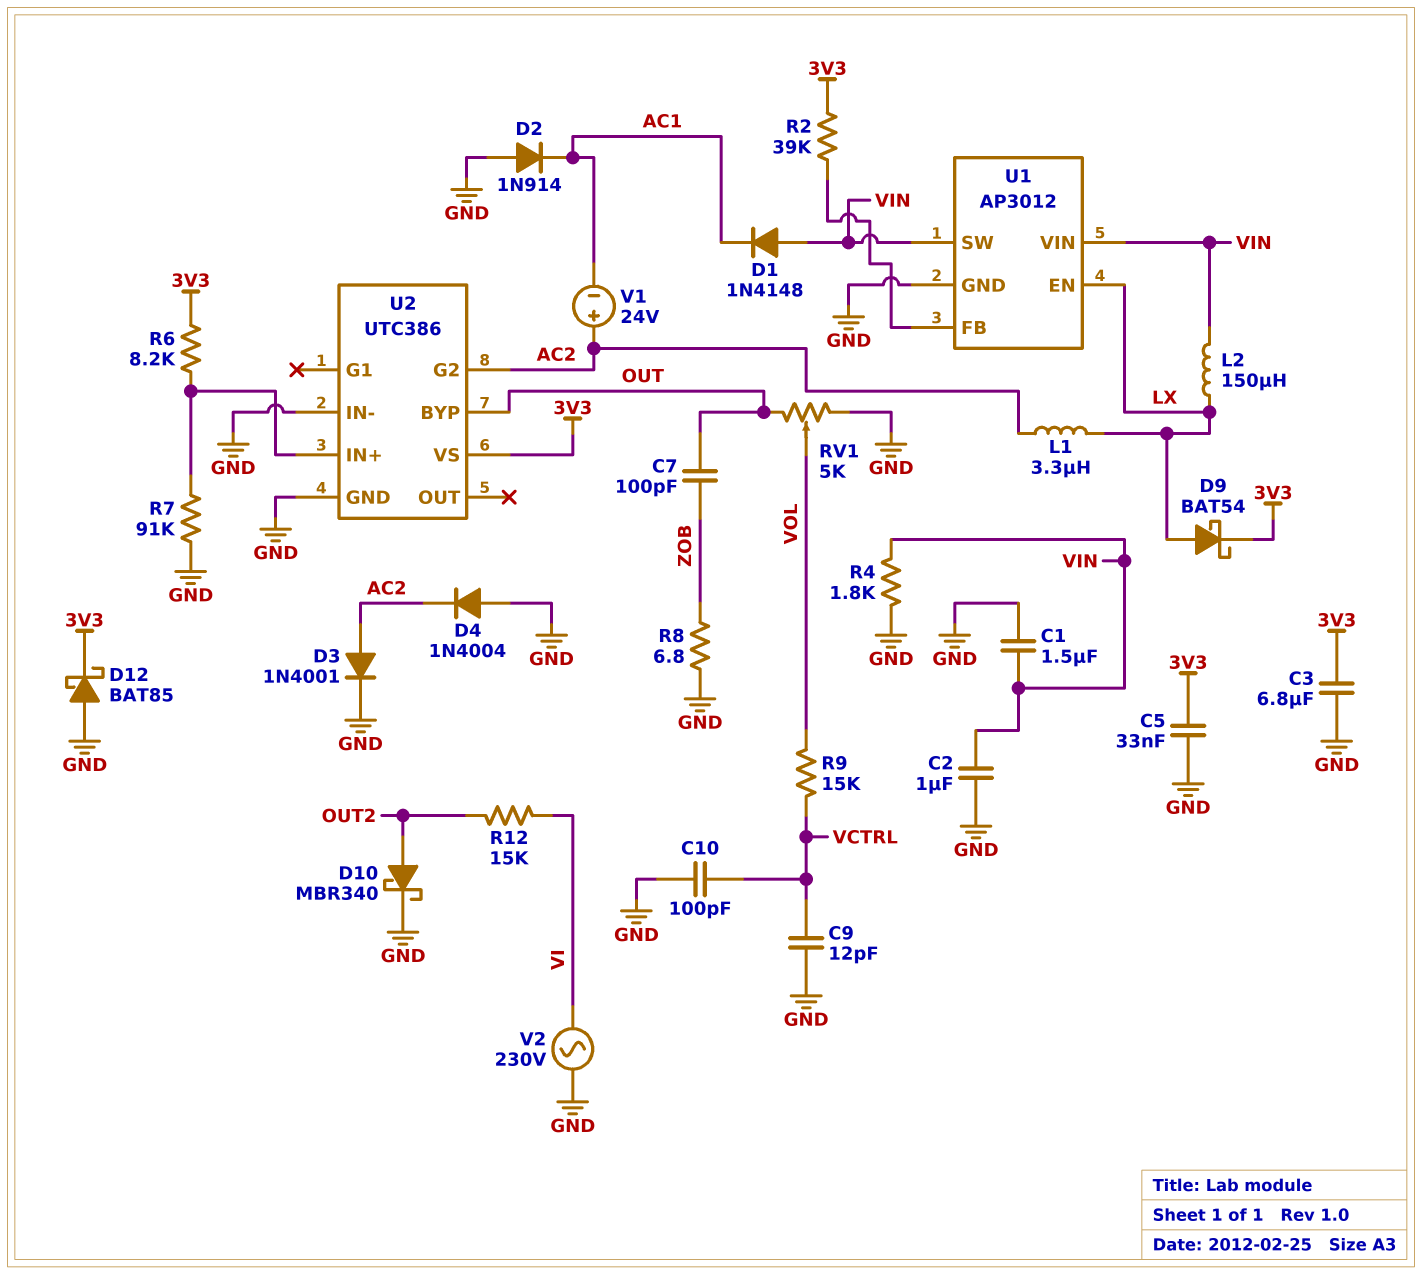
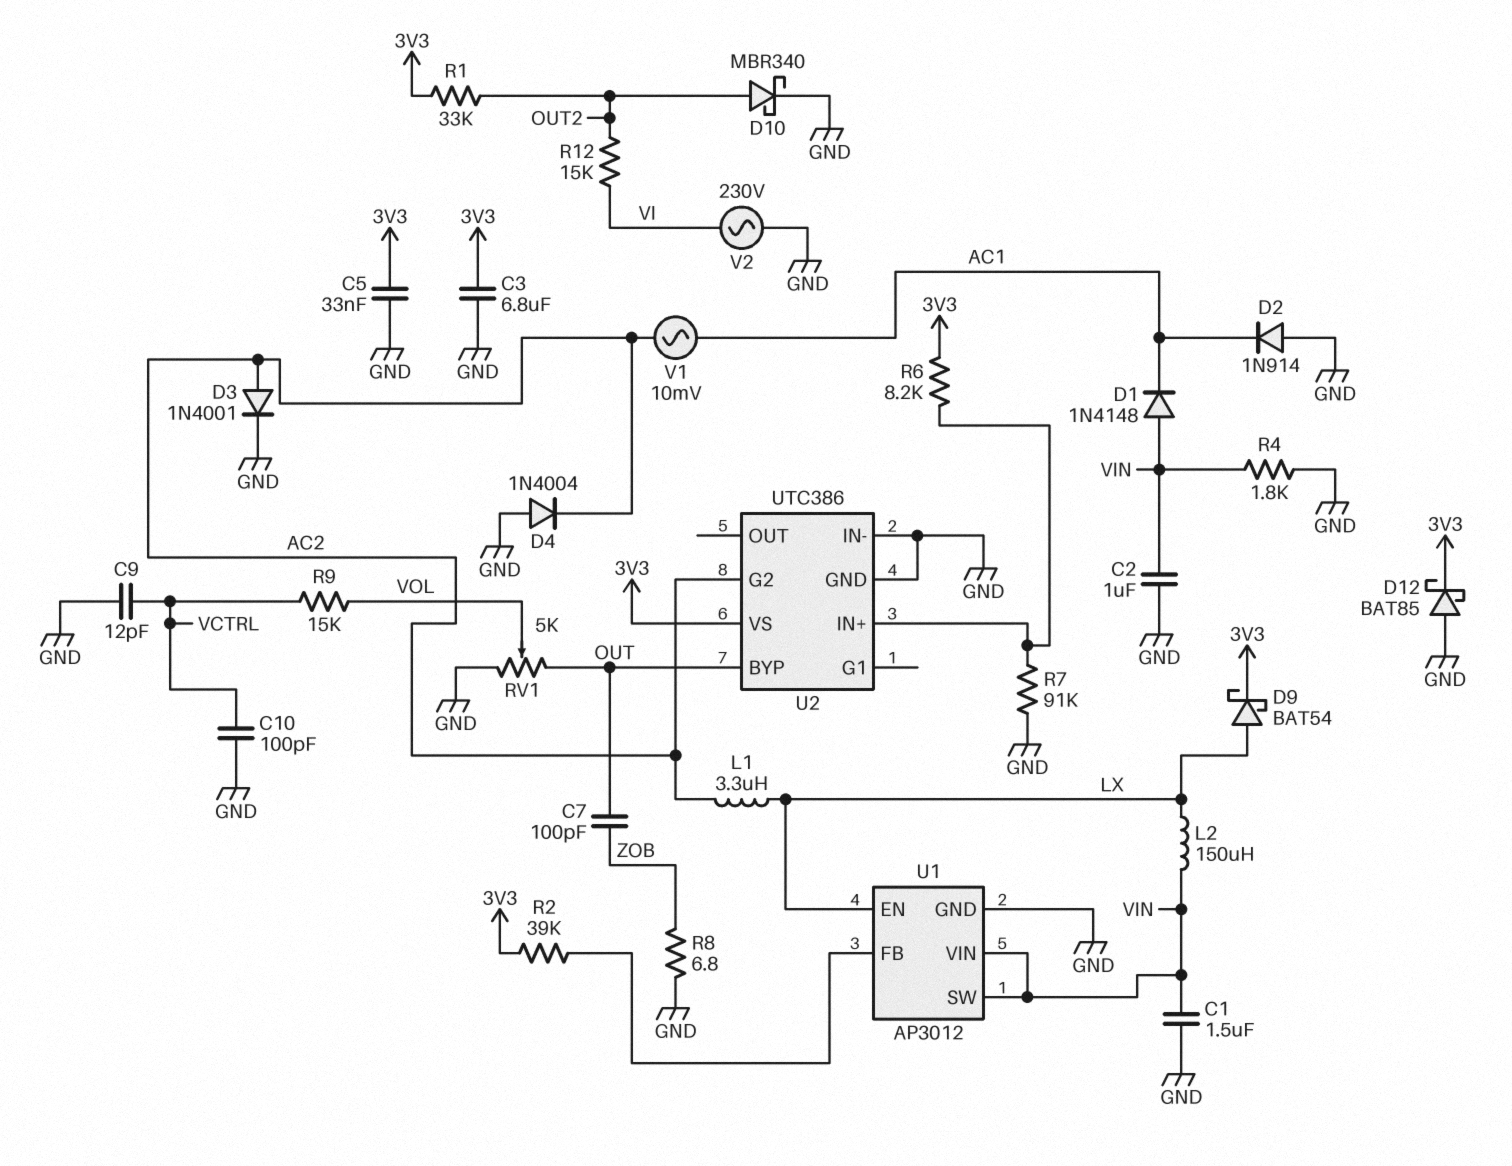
R1: none -> 33k (3V3, OUT2)
V1: 24V (plus AC2, minus AC1) -> AC 10mV (AC1, AC2)

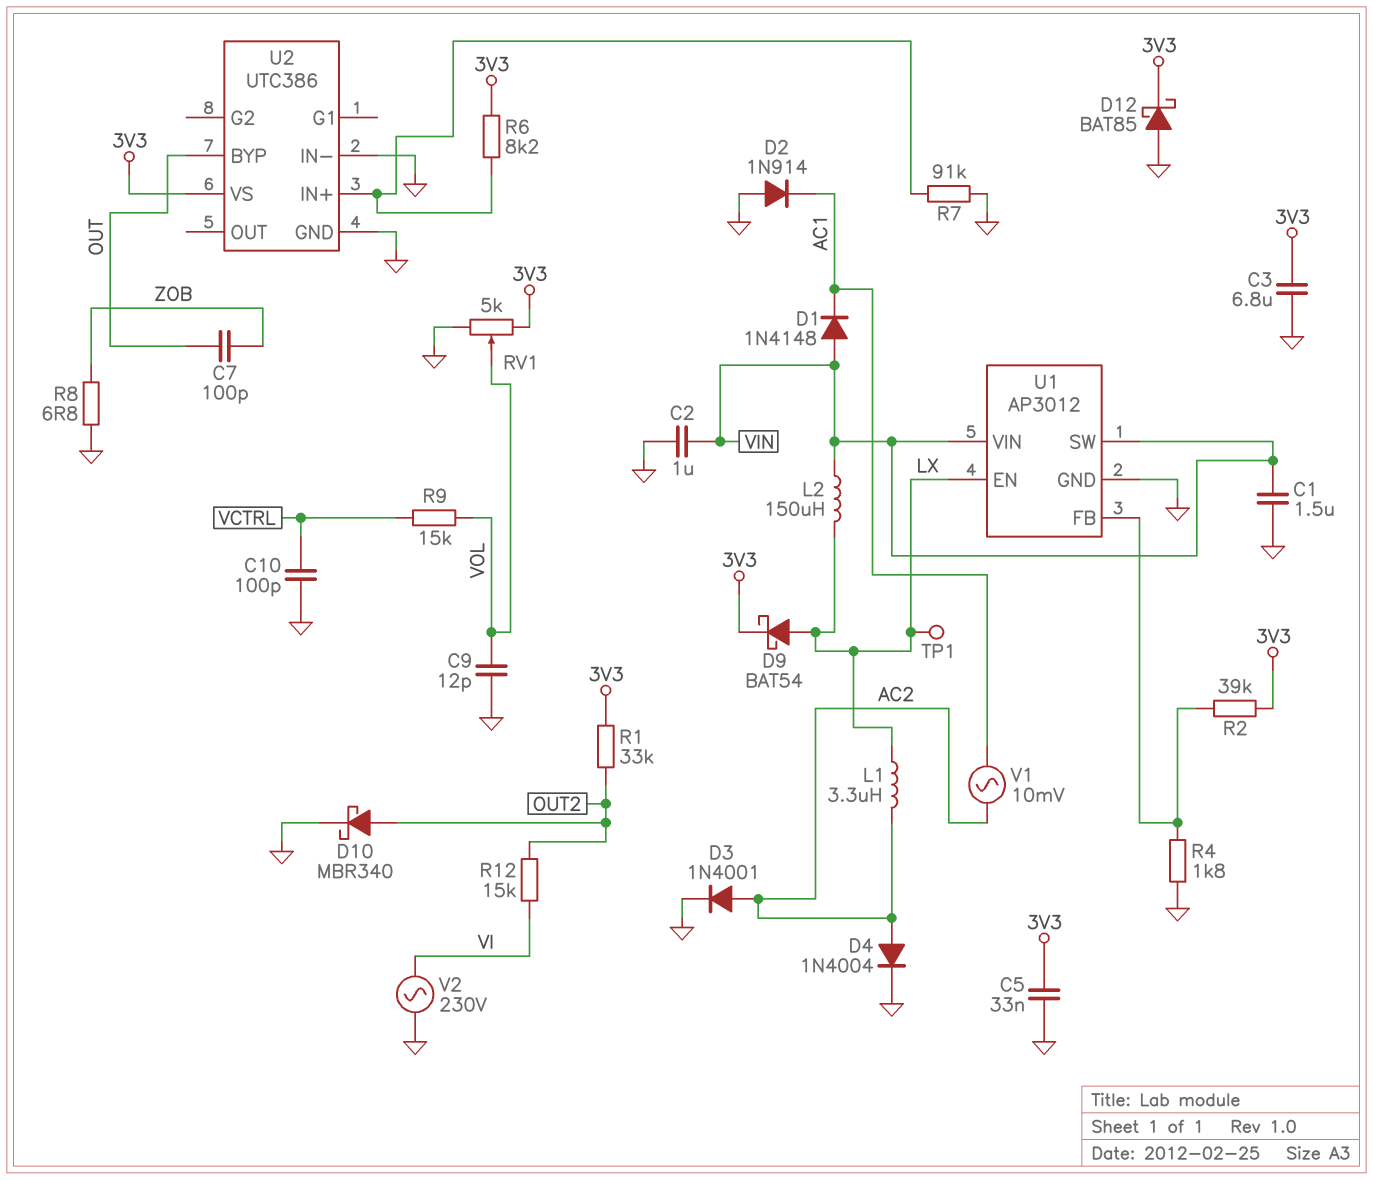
C9: 12pF (GND, VCTRL) -> 12pF (GND, VOL)
D4: diode 1N4004 (A GND, K AC2) -> diode 1N4004 (A AC2, K GND)
R4: 1.8k (GND, VIN) -> 1.8k (GND, U1/FB)
RV1: 5k (GND, OUT, wiper VOL) -> 5k (3V3, GND, wiper VOL)
TP1: none -> test point (LX)
U2 pin G2: AC2 -> none

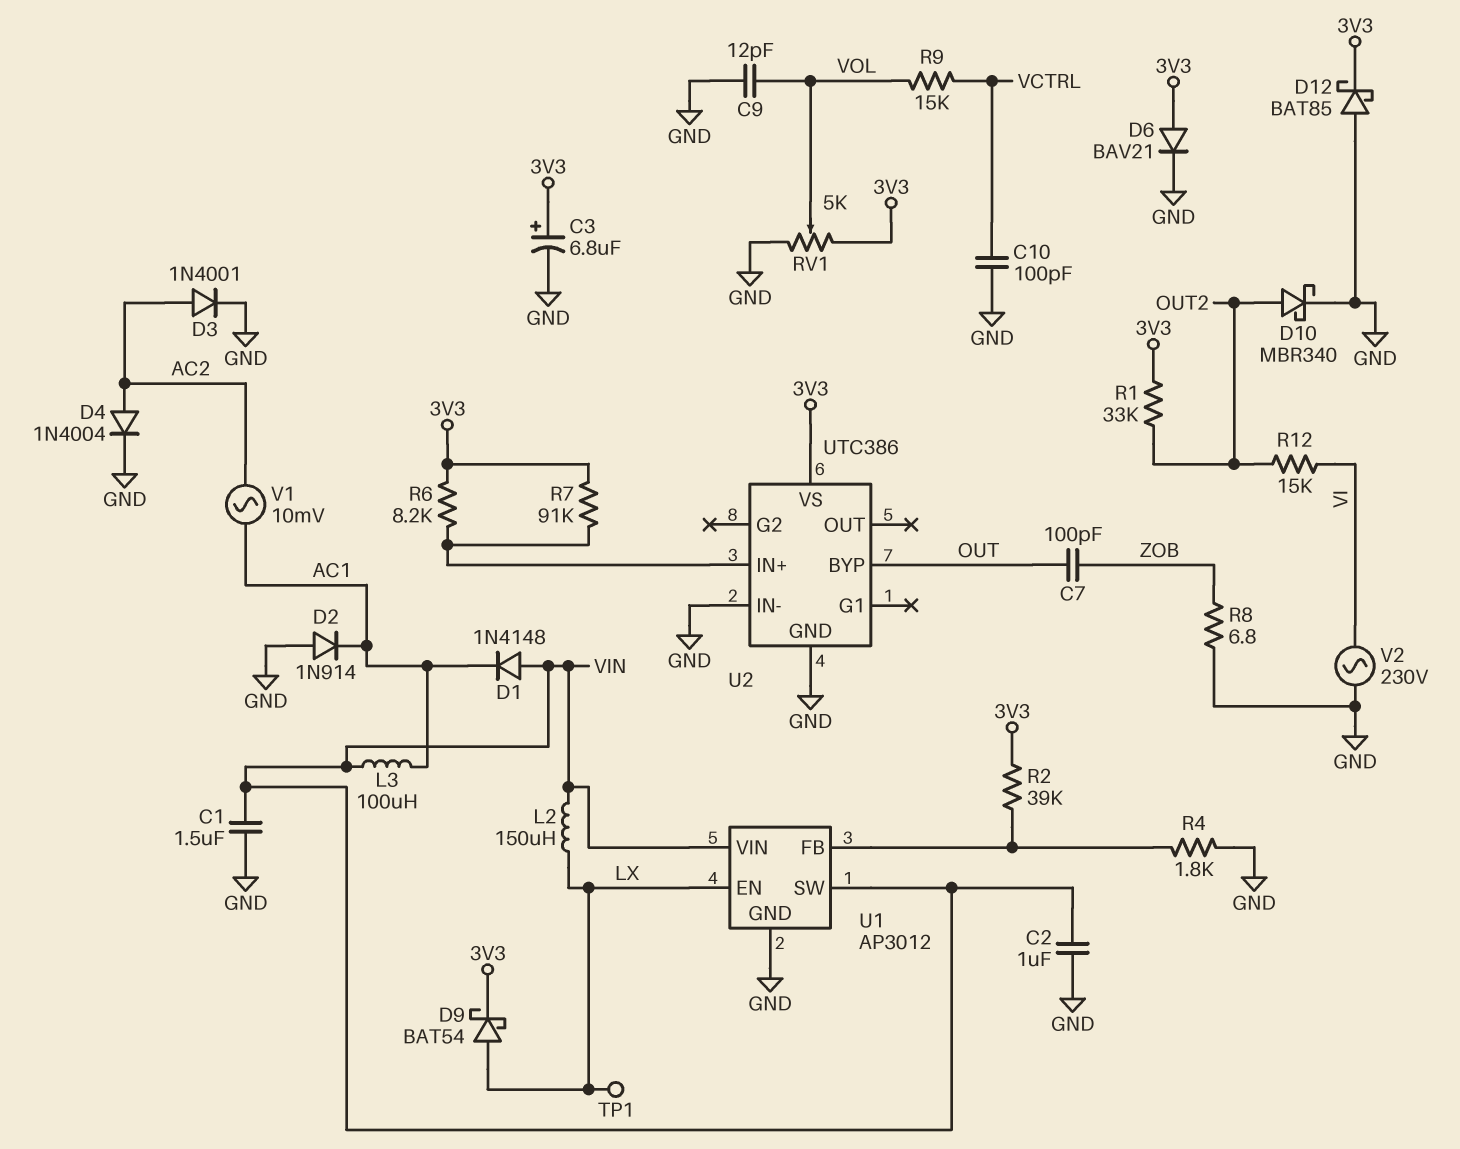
C3: 6.8uF (3V3, GND) -> 6.8uF (plus 3V3, minus GND)
C5: 33nF (3V3, GND) -> none
D6: none -> diode BAV21 (A 3V3, K GND)
L1: 3.3uH (AC2, LX) -> none
L3: none -> 100uH (AC1, VIN)
R7: 91k (GND, U2/IN+) -> 91k (3V3, U2/IN+)

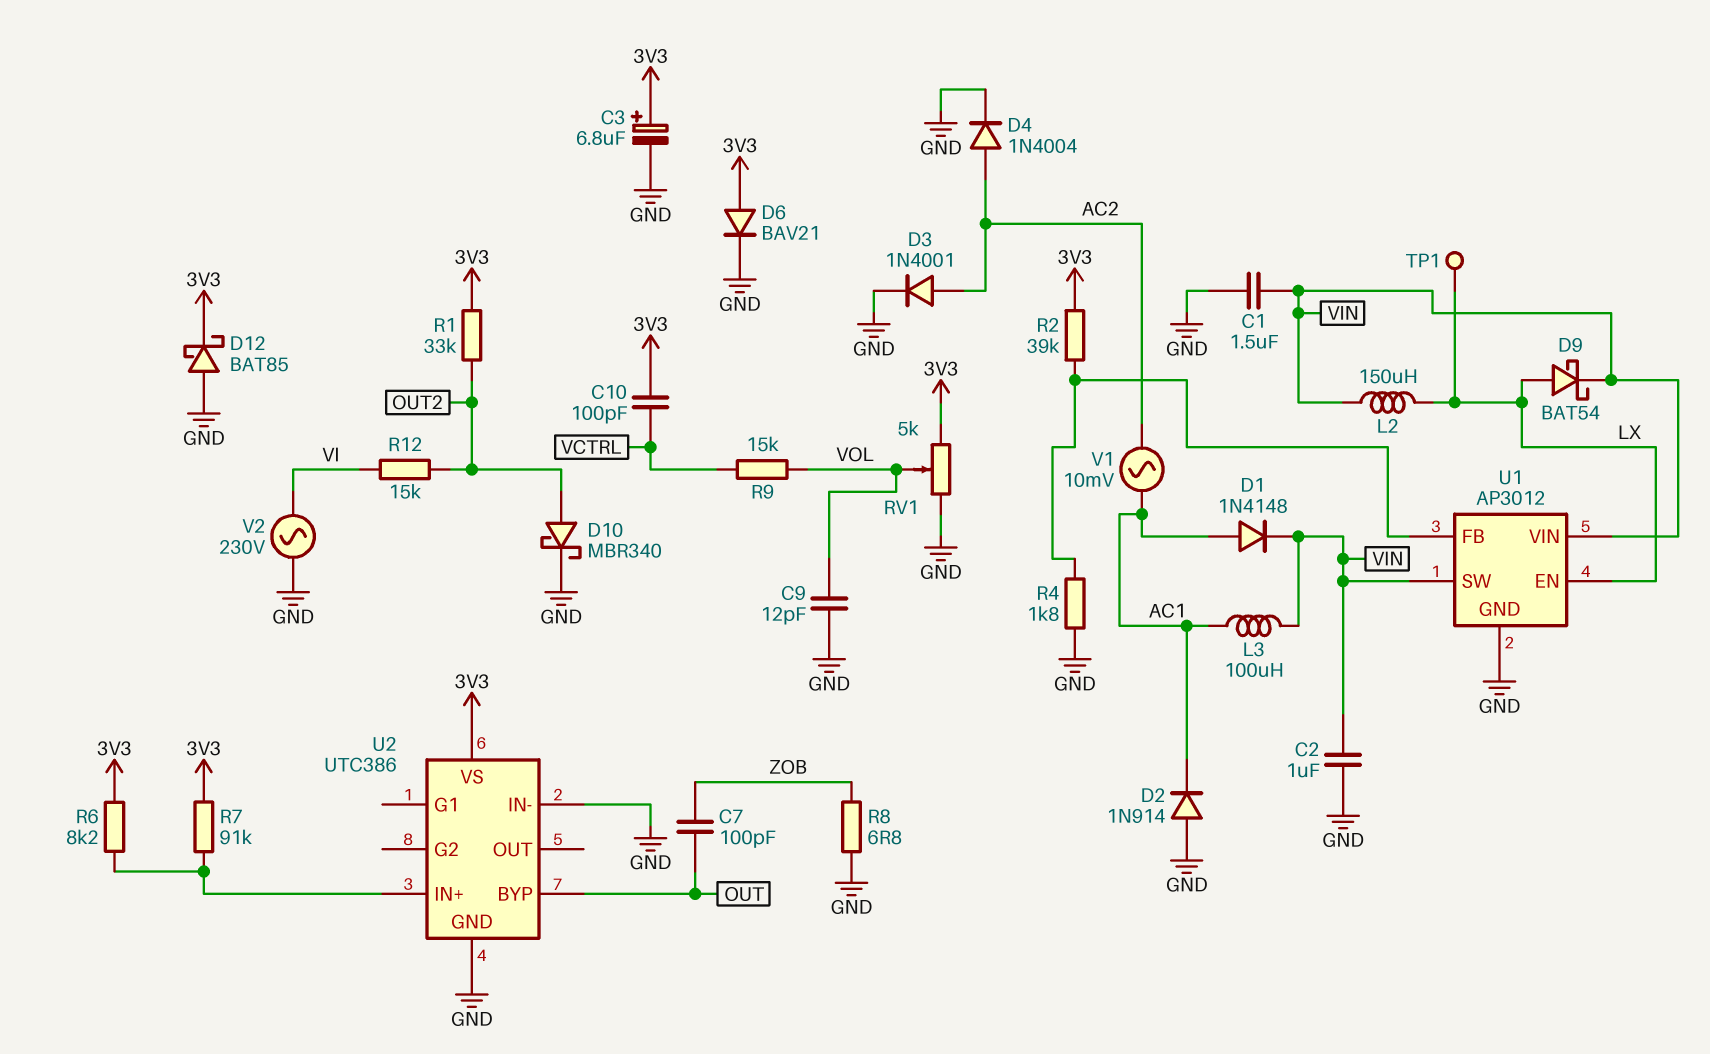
C10: 100pF (GND, VCTRL) -> 100pF (3V3, VCTRL)
D1: diode 1N4148 (A VIN, K AC1) -> diode 1N4148 (A AC1, K VIN)
D9: schottky BAT54 (A LX, K 3V3) -> schottky BAT54 (A LX, K VIN)

